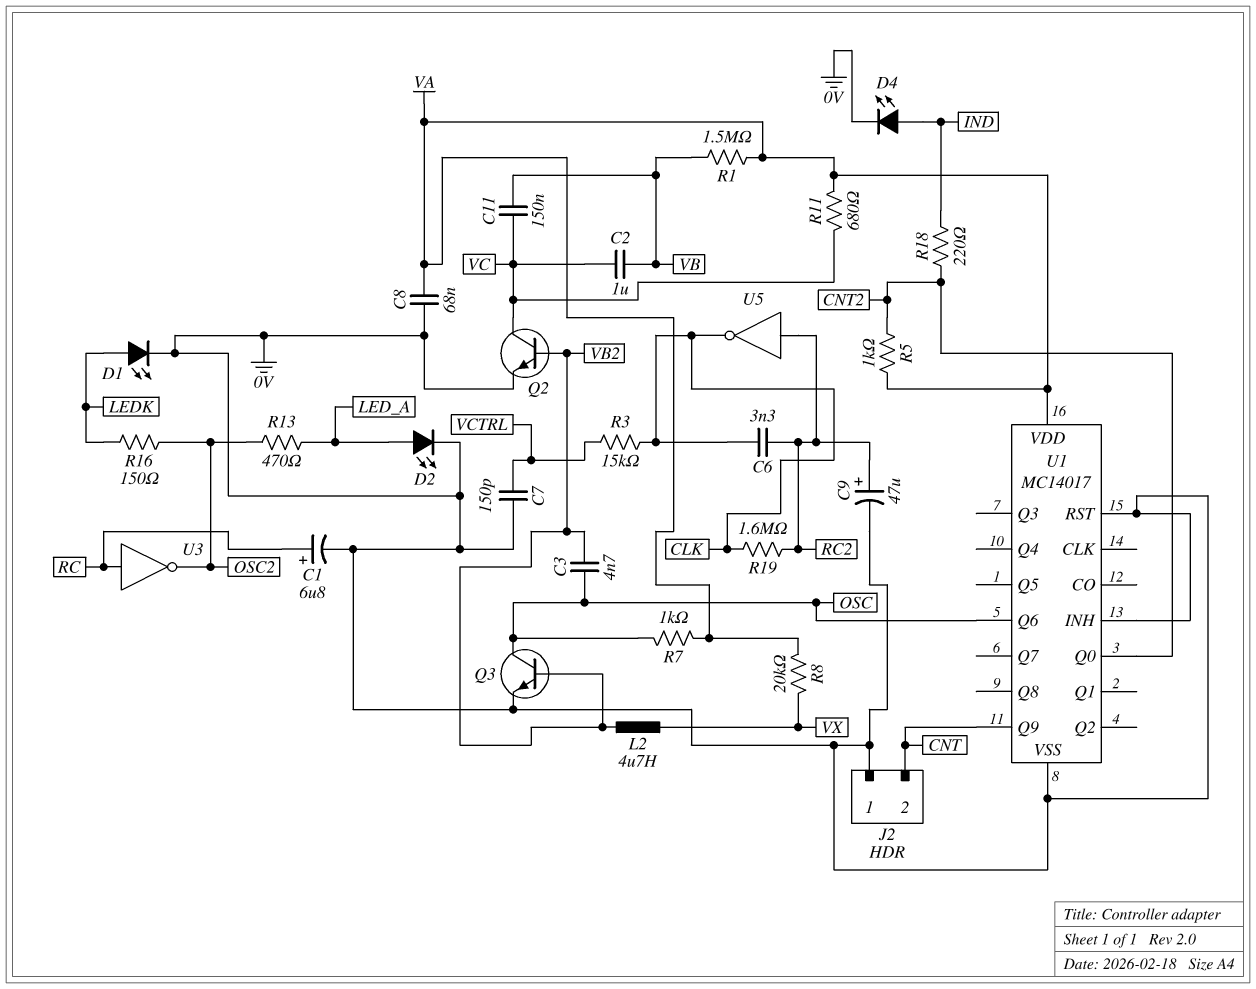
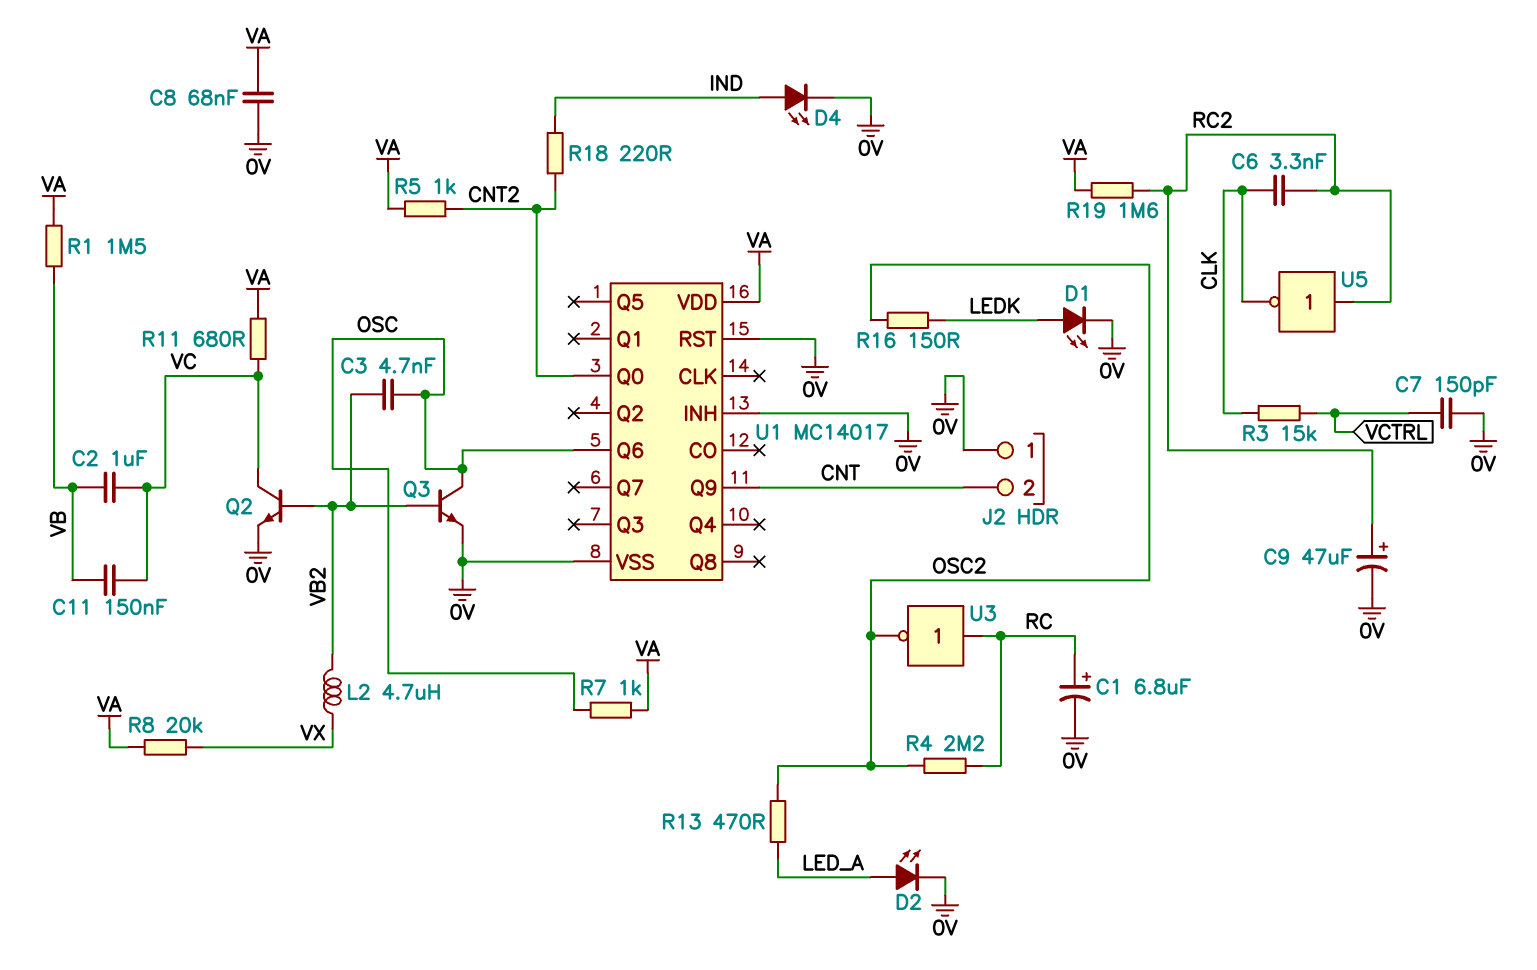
R4: none -> 2.2M (OSC2, RC)
R19: 1.6M (CLK, RC2) -> 1.6M (RC2, VA)

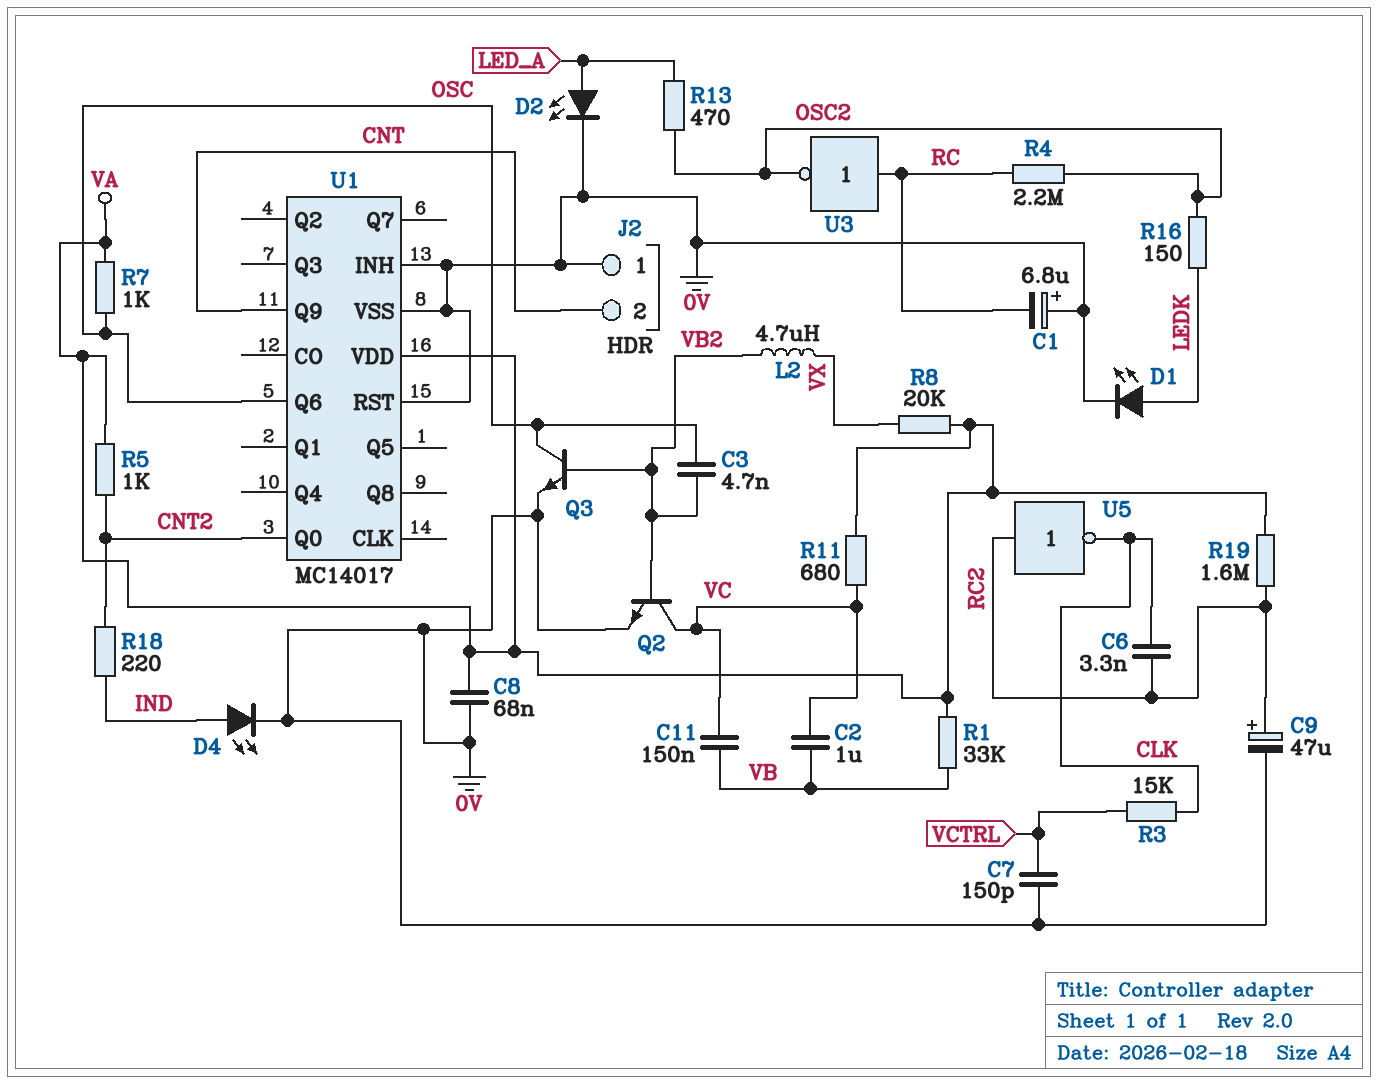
C1: 6.8uF (plus RC, minus 0V) -> 6.8uF (plus 0V, minus RC)
R1: 1.5M (VA, VB) -> 33k (VA, VB)

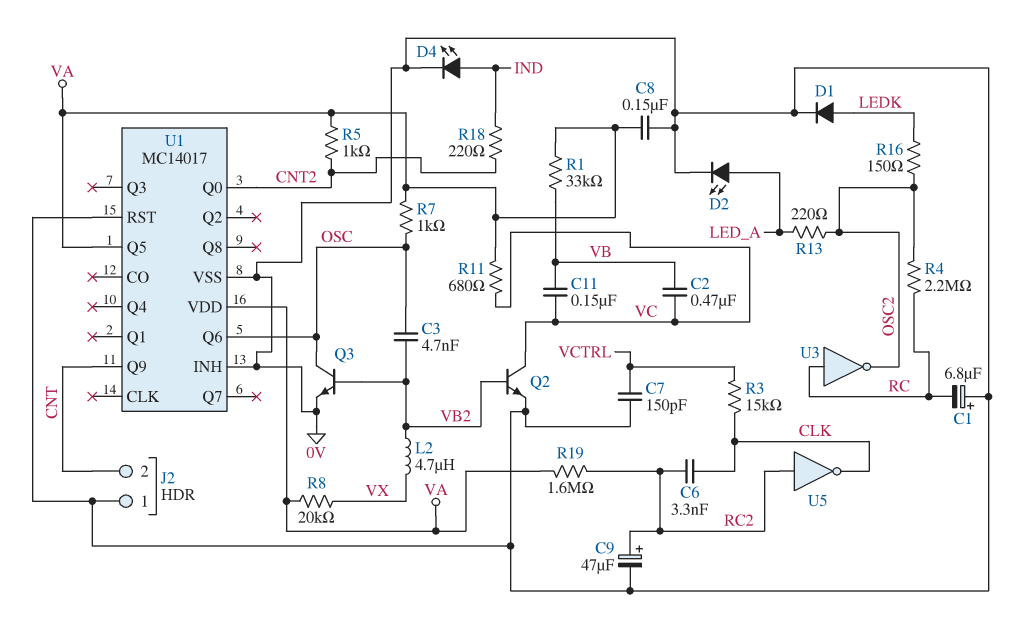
C2: 1uF (VB, VC) -> 470nF (VB, VC)
C8: 68nF (0V, VA) -> 150nF (0V, VA)
D1: LED (A LEDK, K 0V) -> diode (A LEDK, K 0V)
R13: 470 (LED_A, OSC2) -> 220 (LED_A, OSC2)
U1 pin Q5: none -> VA

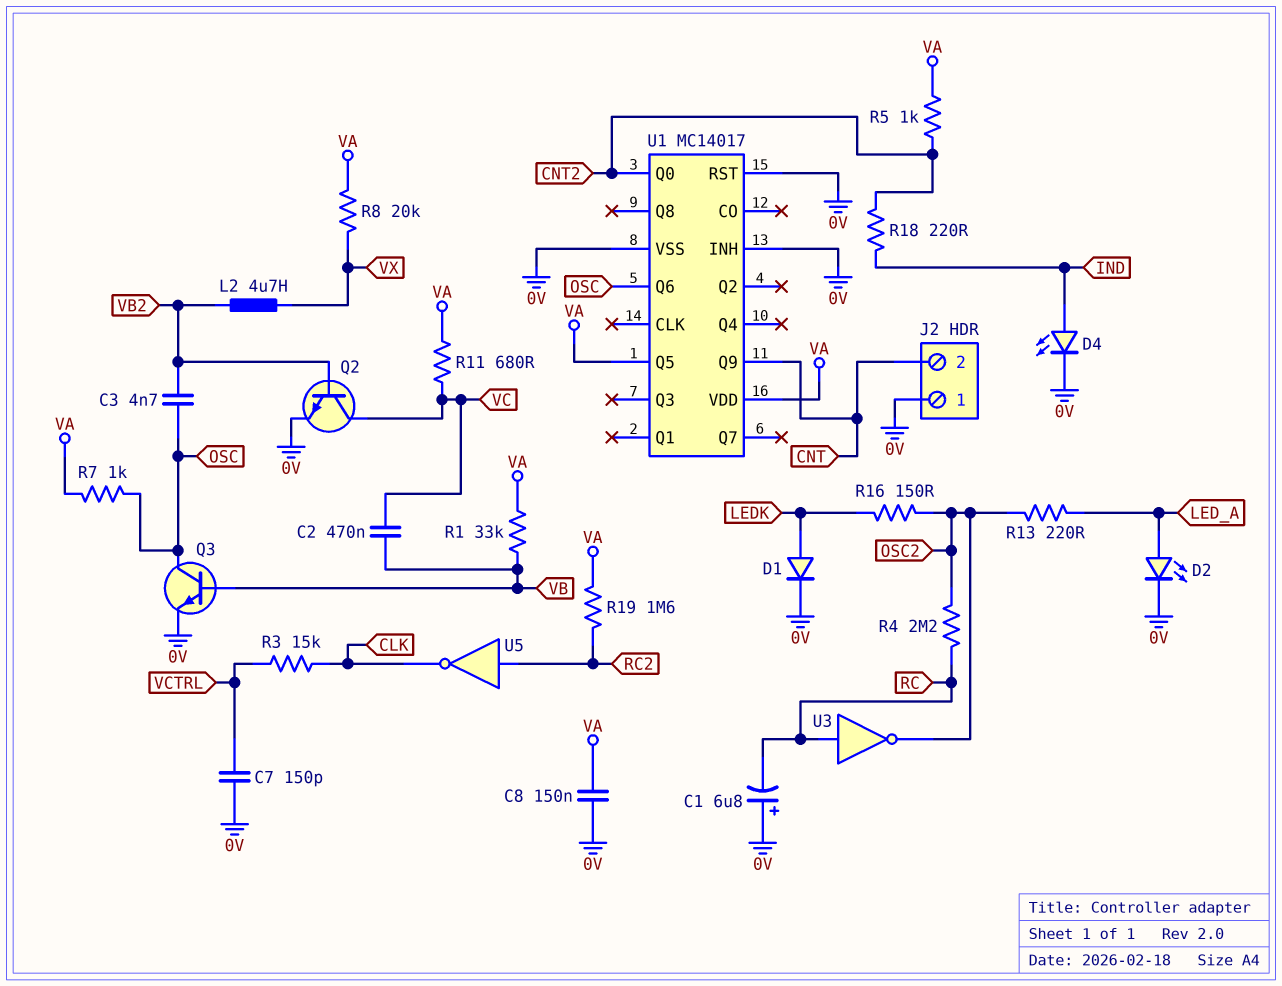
C6: 3.3nF (CLK, RC2) -> none
C9: 47uF (plus RC2, minus 0V) -> none
C11: 150nF (VB, VC) -> none
Q3: NPN (B VB2, C OSC, E 0V) -> NPN (B VB, C OSC, E 0V)

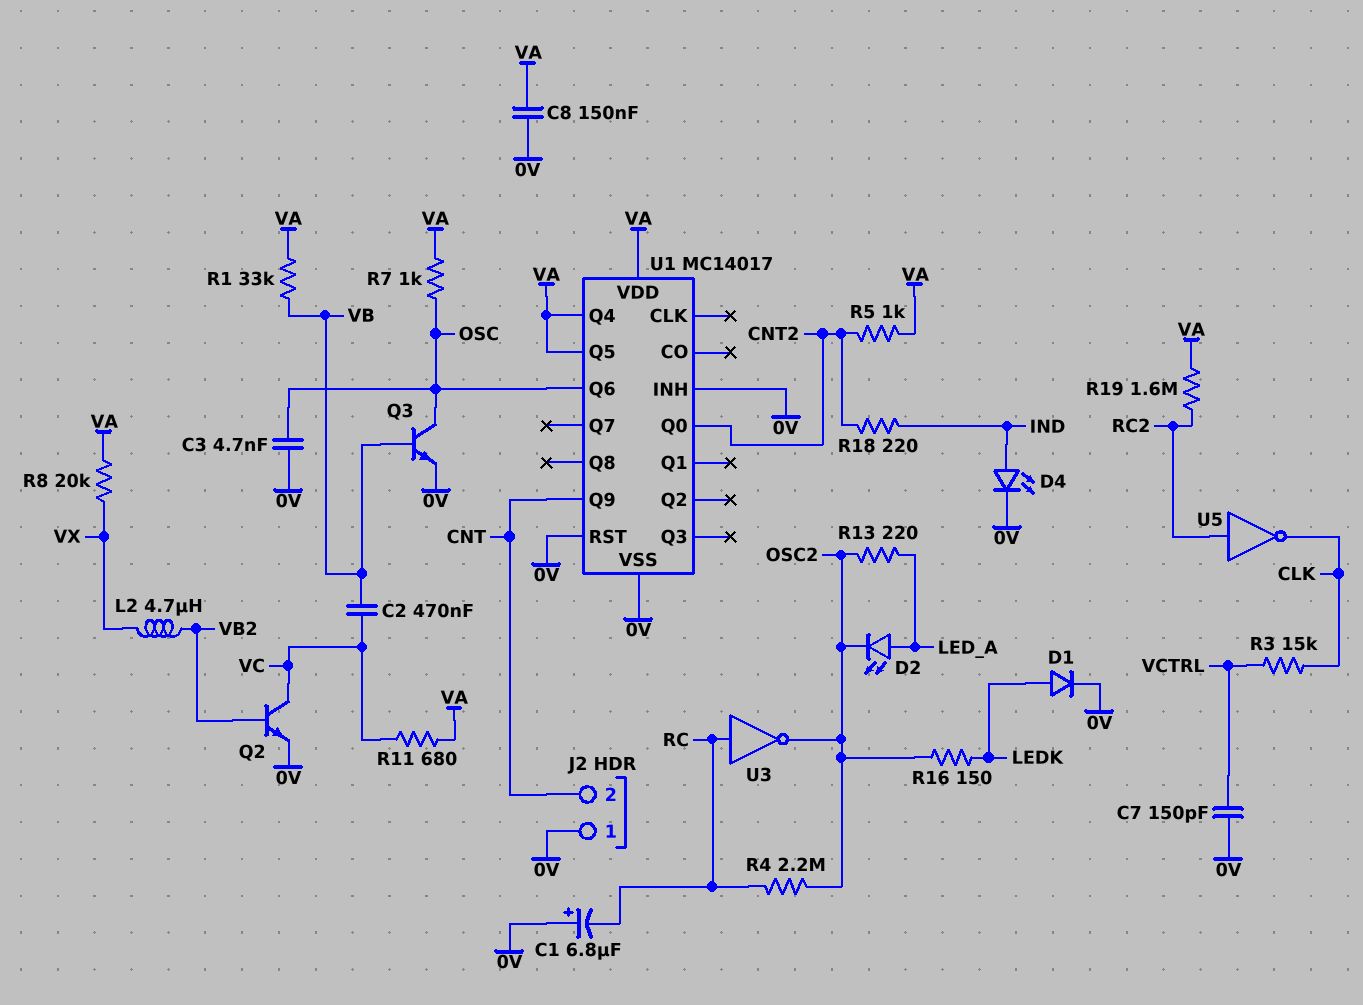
C3: 4.7nF (OSC, VB2) -> 4.7nF (0V, OSC)
D2: LED (A LED_A, K 0V) -> LED (A LED_A, K OSC2)
U1 pin Q4: none -> VA

